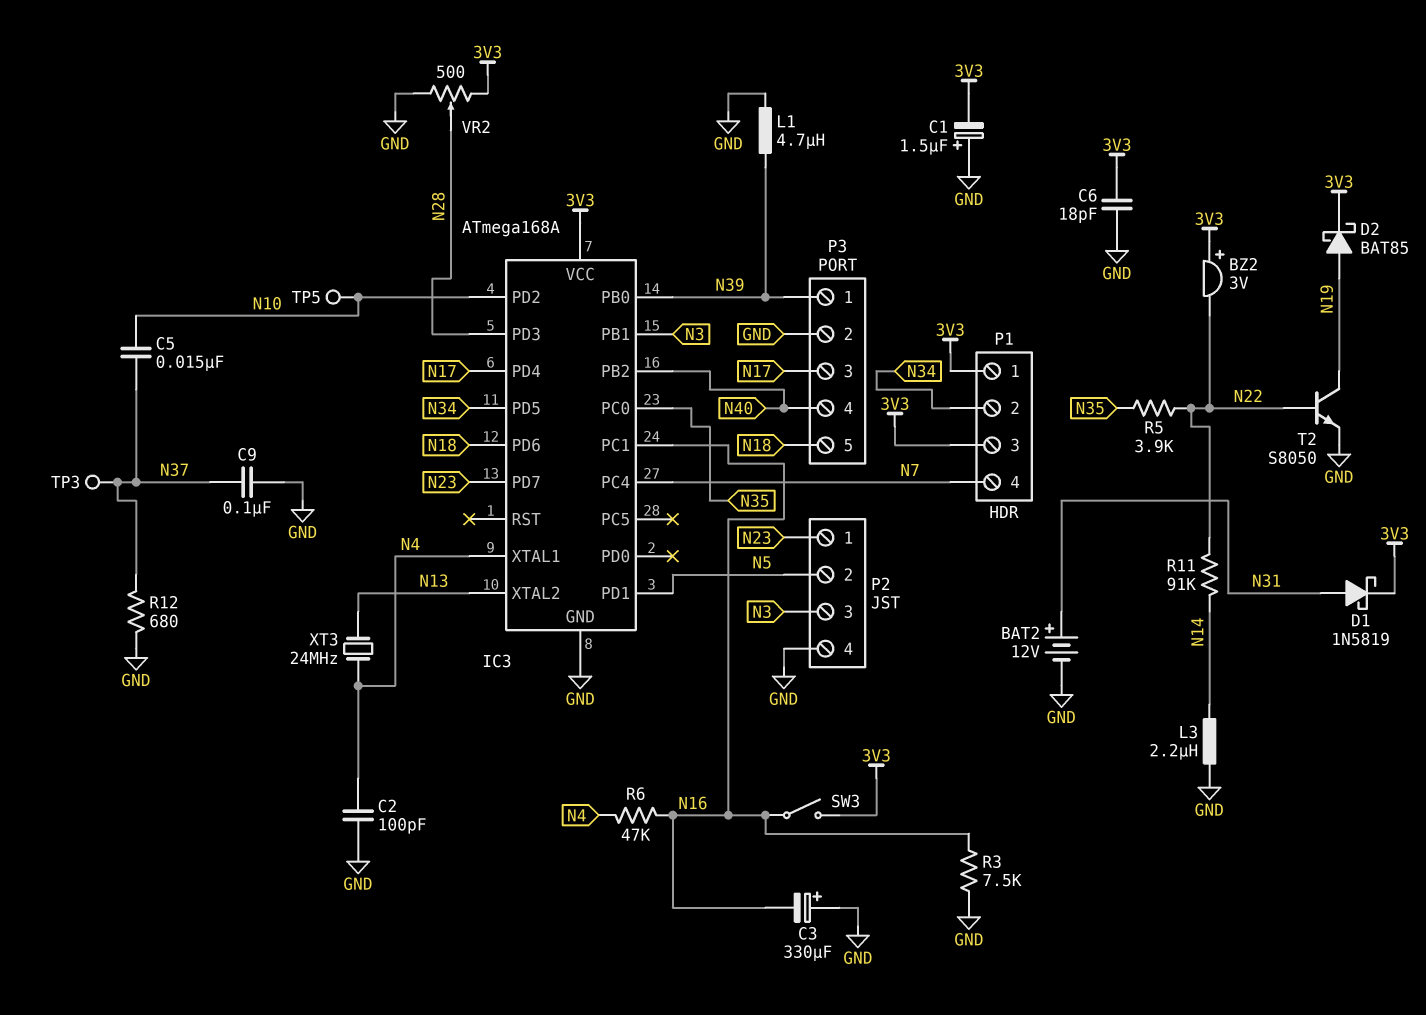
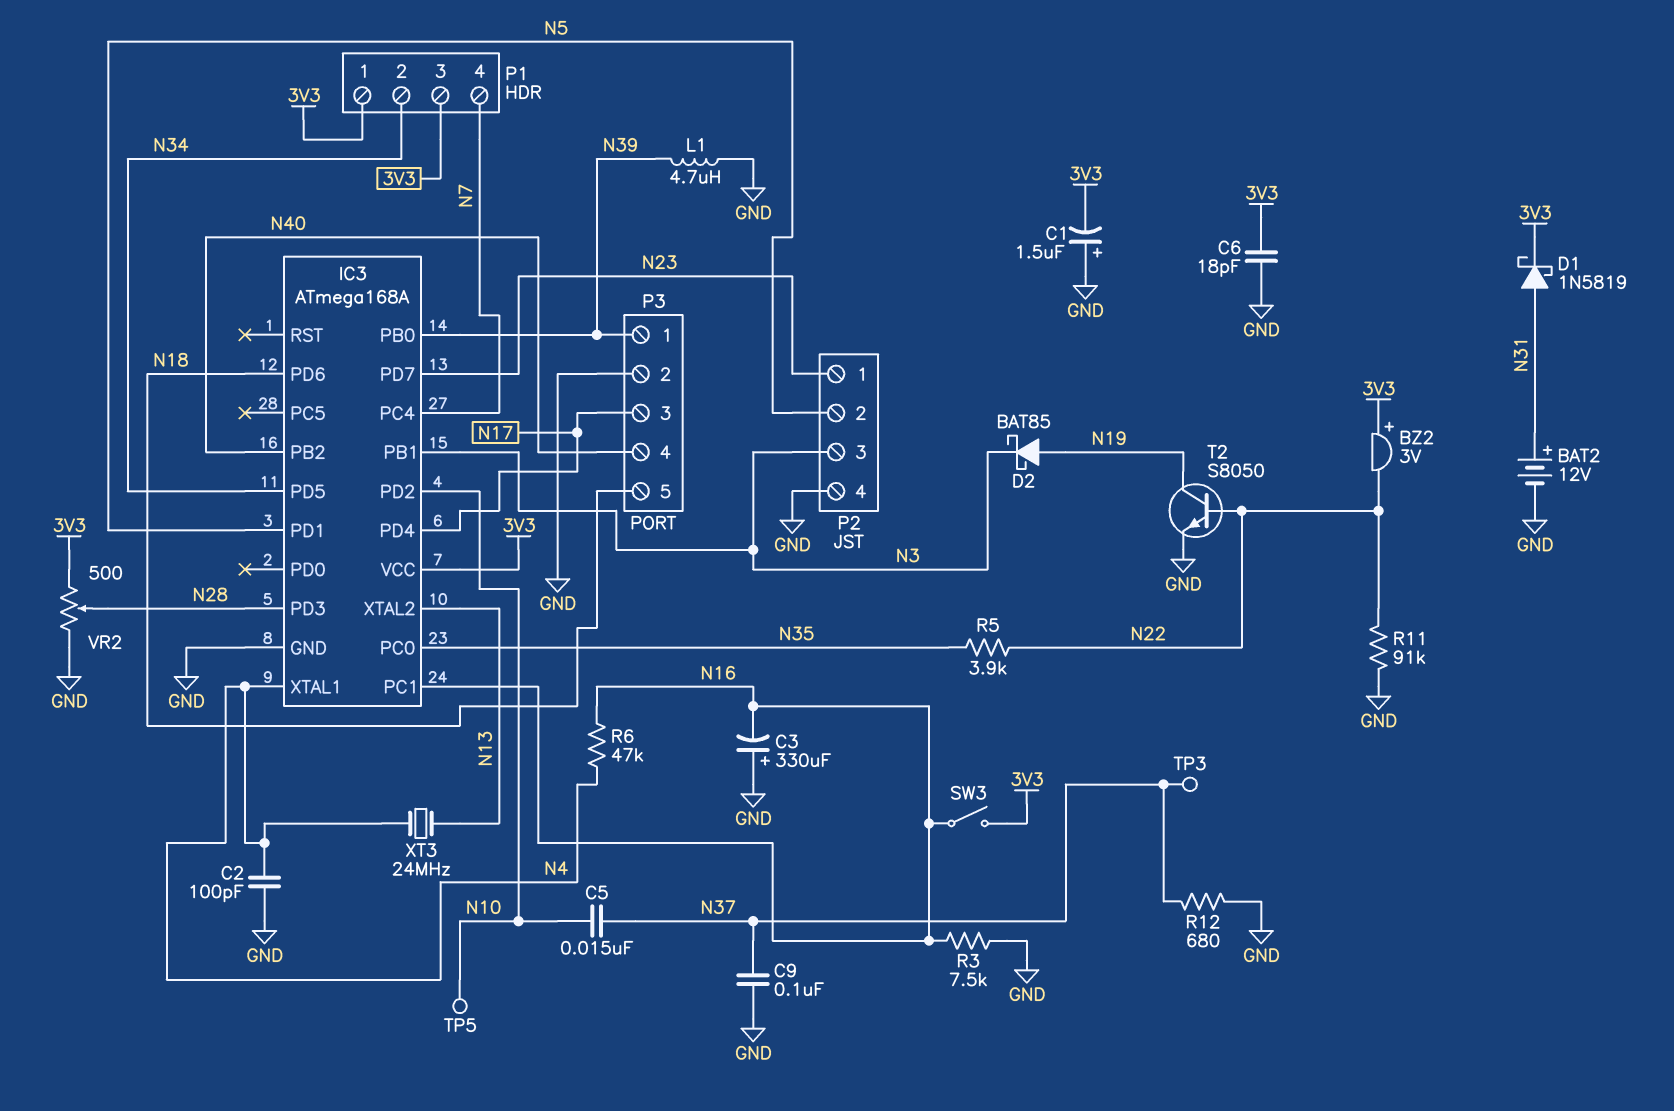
D2: schottky BAT85 (A N19, K 3V3) -> schottky BAT85 (A N19, K N3)
L3: 2.2uH (GND, N14) -> none
R11: 91k (N14, N22) -> 91k (GND, N22)

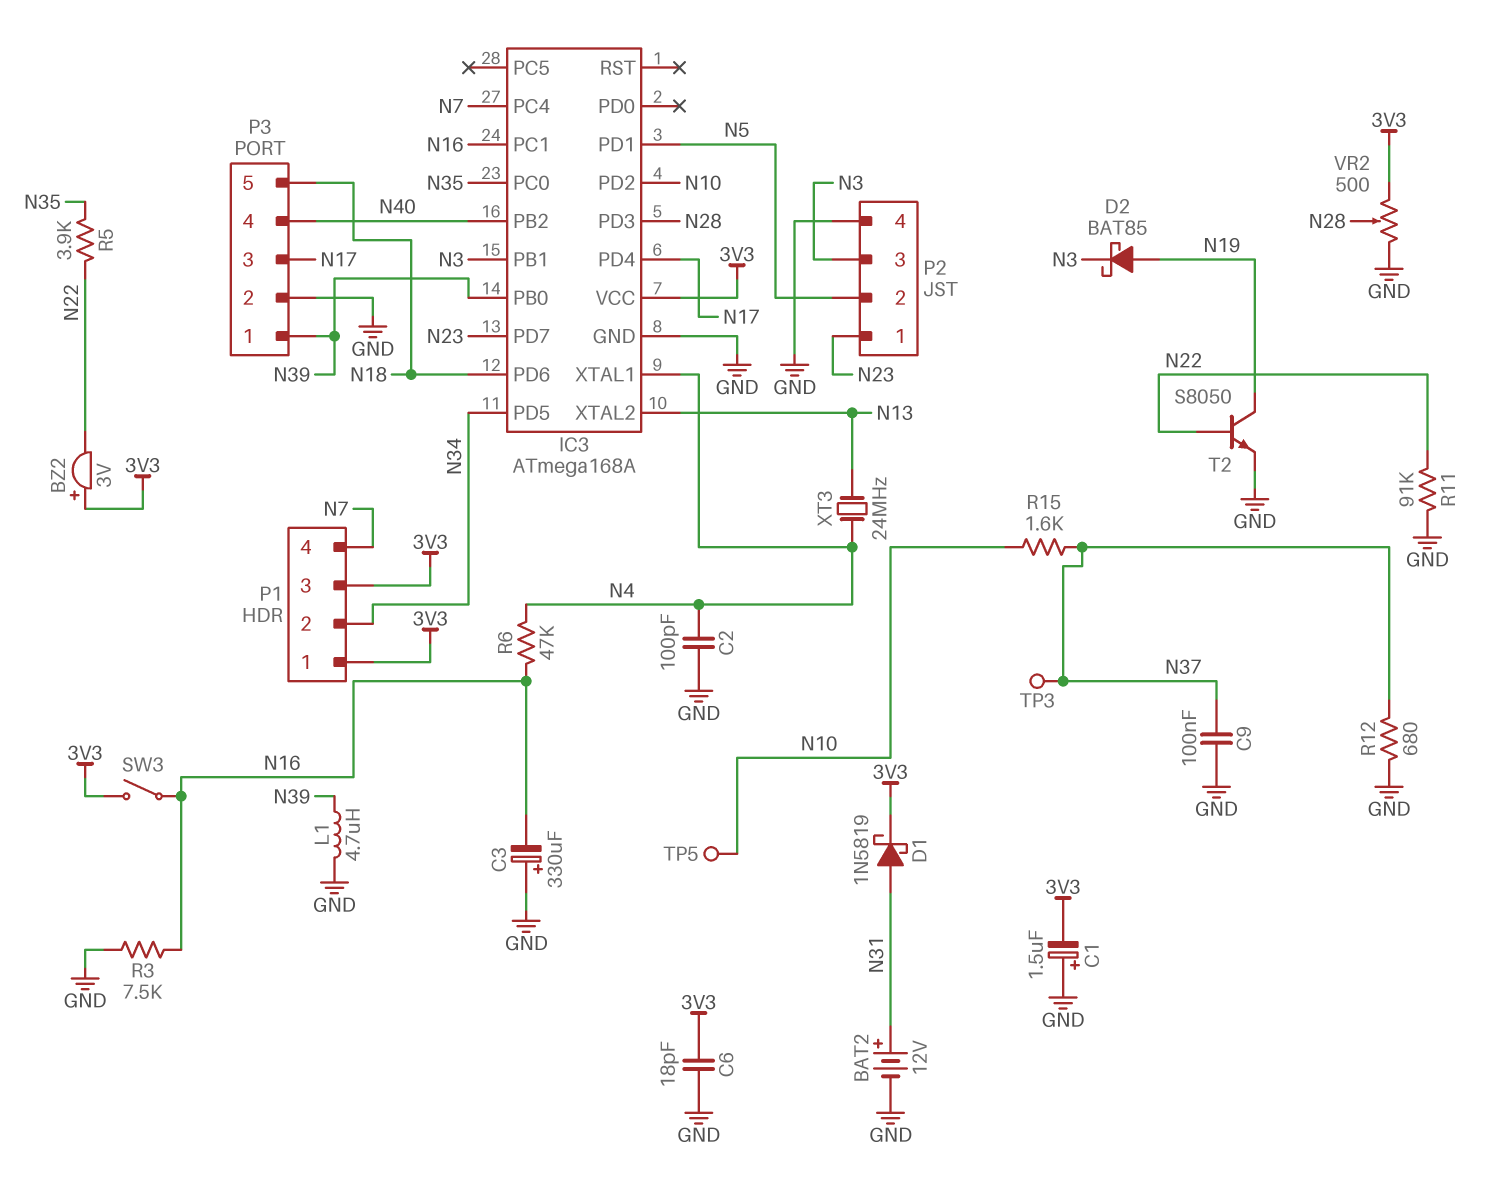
C5: 15nF (N10, N37) -> none
R15: none -> 1.6k (N10, N37)

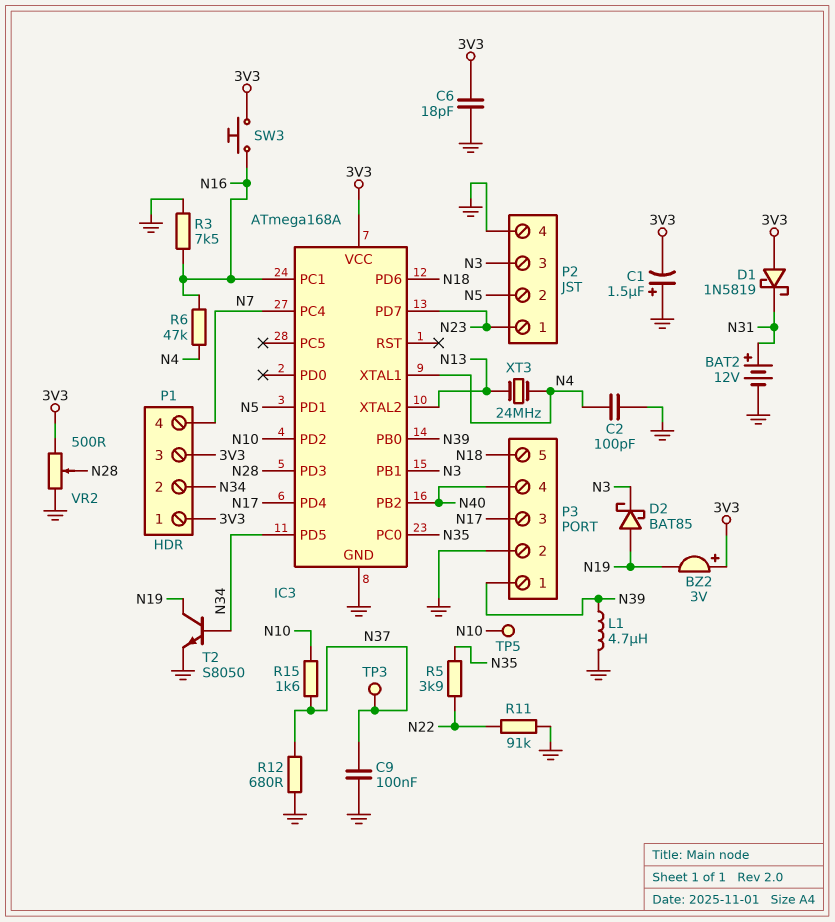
BZ2: buzzer 3V (plus 3V3, minus N22) -> buzzer 3V (plus 3V3, minus N19)
C3: 330uF (plus GND, minus N16) -> none
D1: schottky 1N5819 (A N31, K 3V3) -> schottky 1N5819 (A 3V3, K N31)
SW3: switch (3V3, N16) -> button (3V3, N16)
T2: NPN S8050 (B N22, C N19, E GND) -> NPN S8050 (B N34, C N19, E GND)

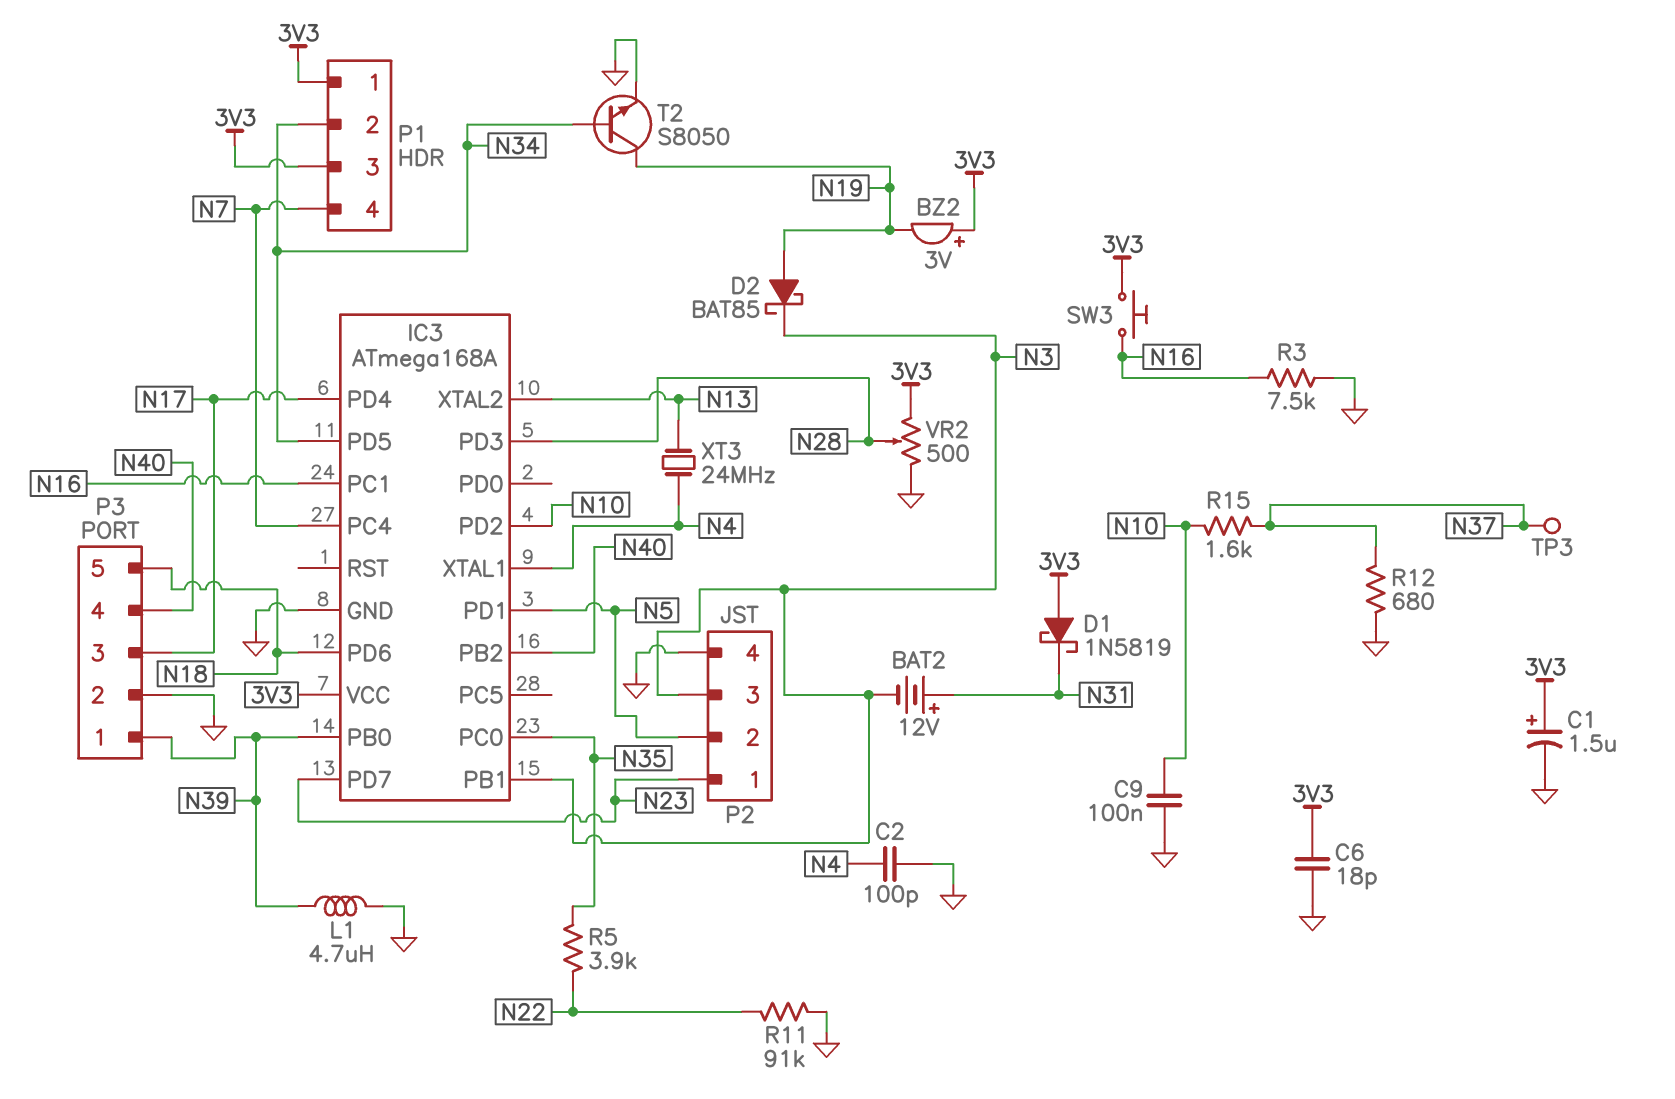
BAT2: 12V (plus N31, minus GND) -> 12V (plus N31, minus N3)
C1: 1.5uF (plus GND, minus 3V3) -> 1.5uF (plus 3V3, minus GND)
C9: 100nF (GND, N37) -> 100nF (GND, N10)
R6: 47k (N4, N16) -> none
TP5: test point (N10) -> none

